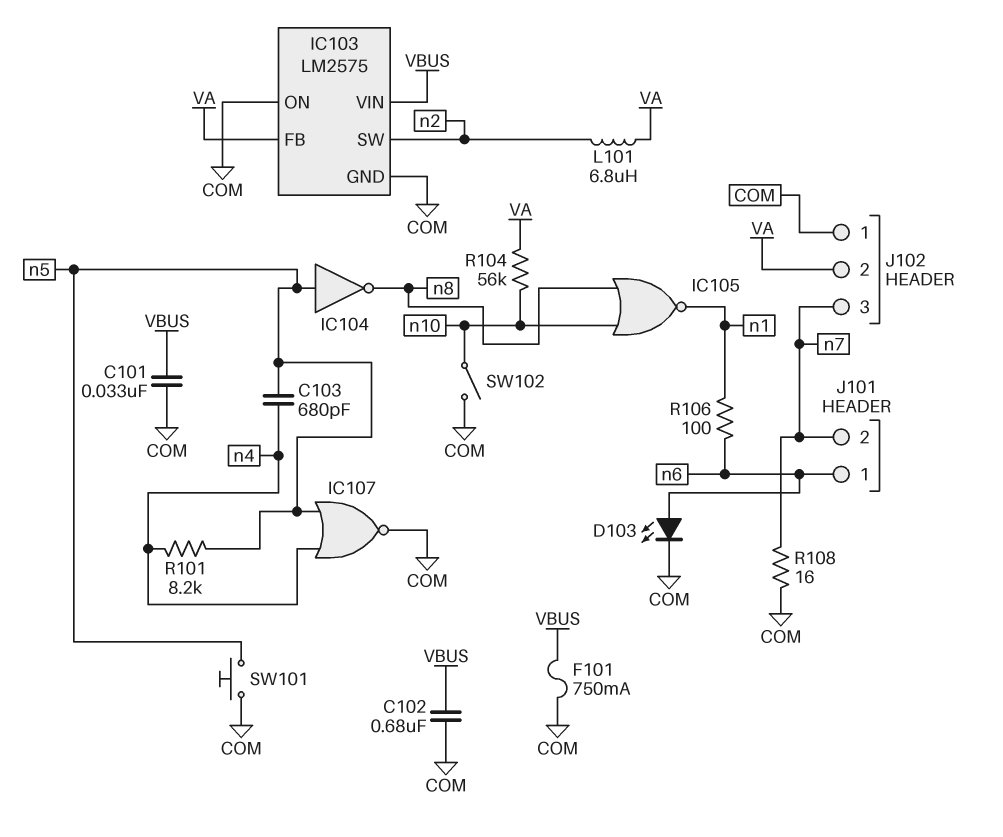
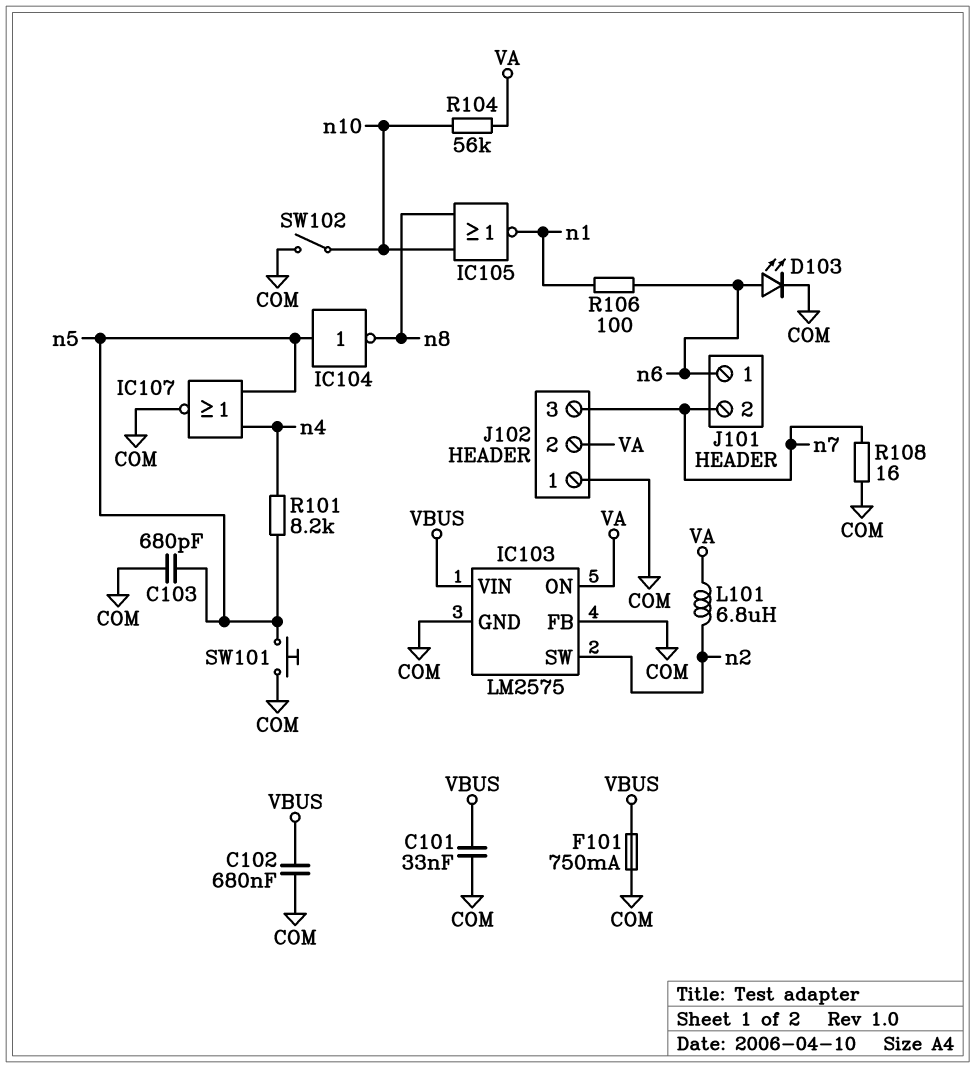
C103: 680pF (n4, n5) -> 680pF (COM, n5)
IC103 pin FB: VA -> COM
IC103 pin ON: COM -> VA

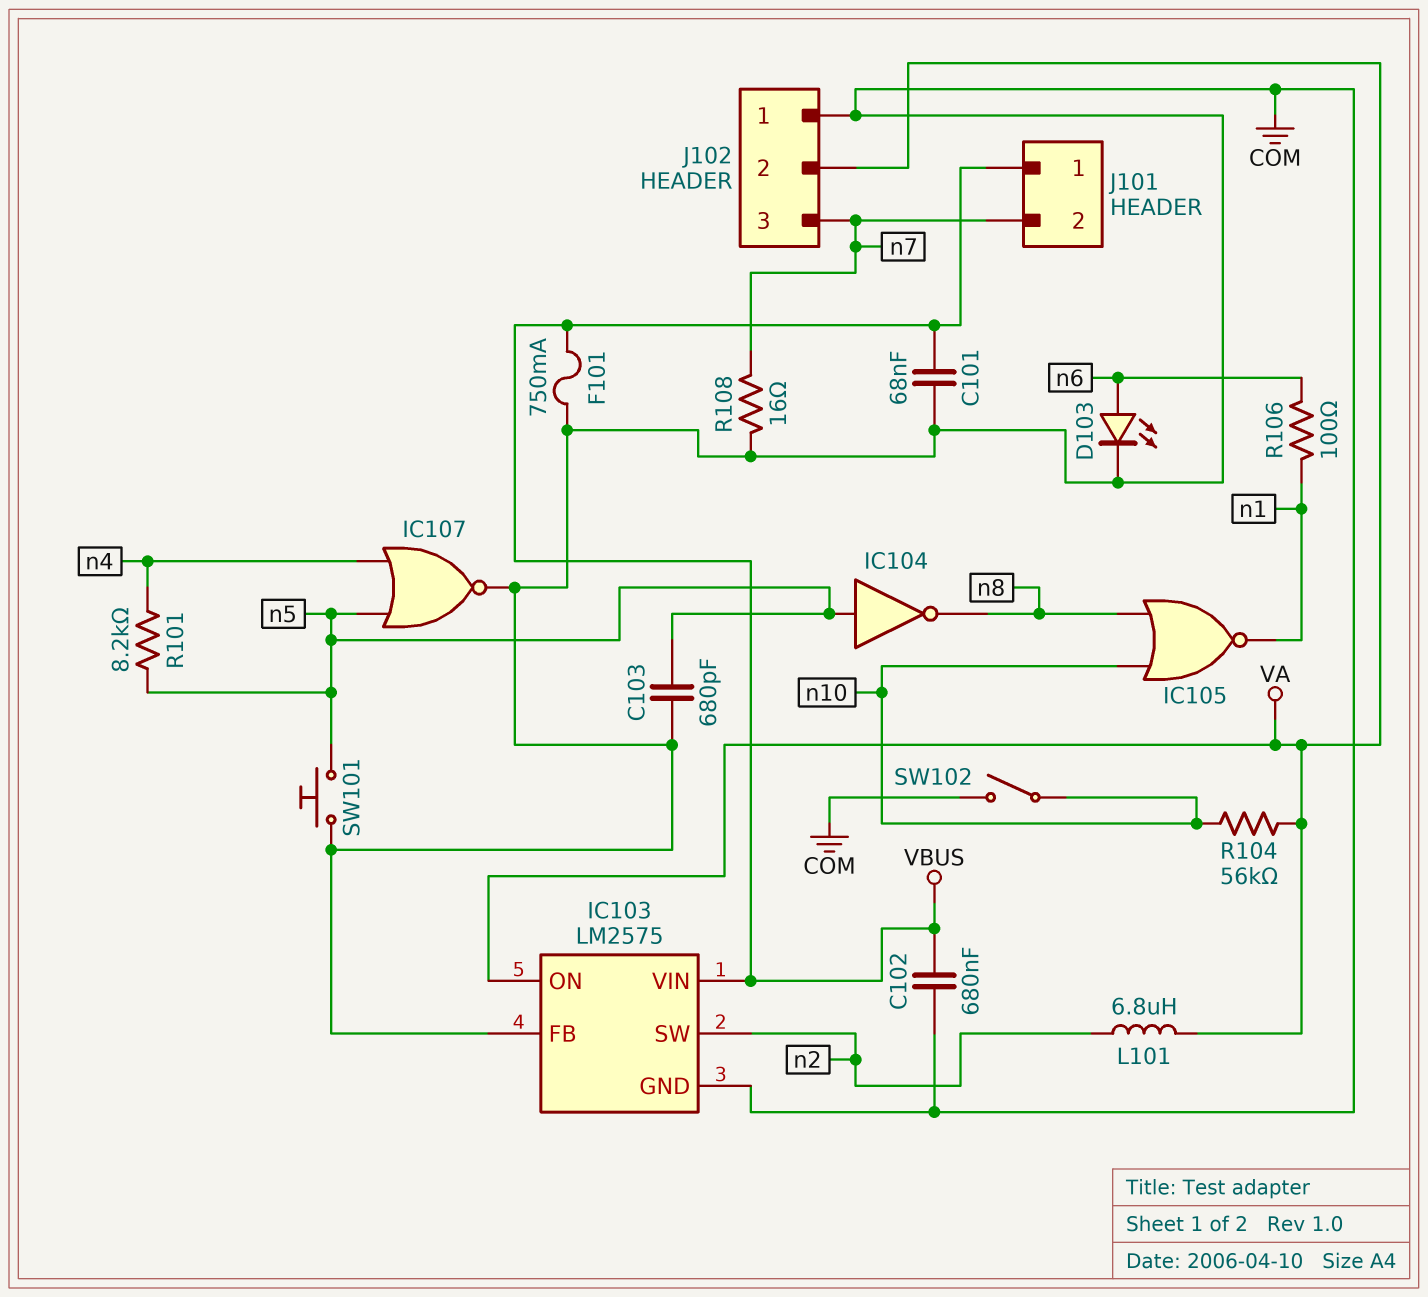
C101: 33nF (COM, VBUS) -> 68nF (COM, VBUS)
J101 pin 1: n6 -> VBUS

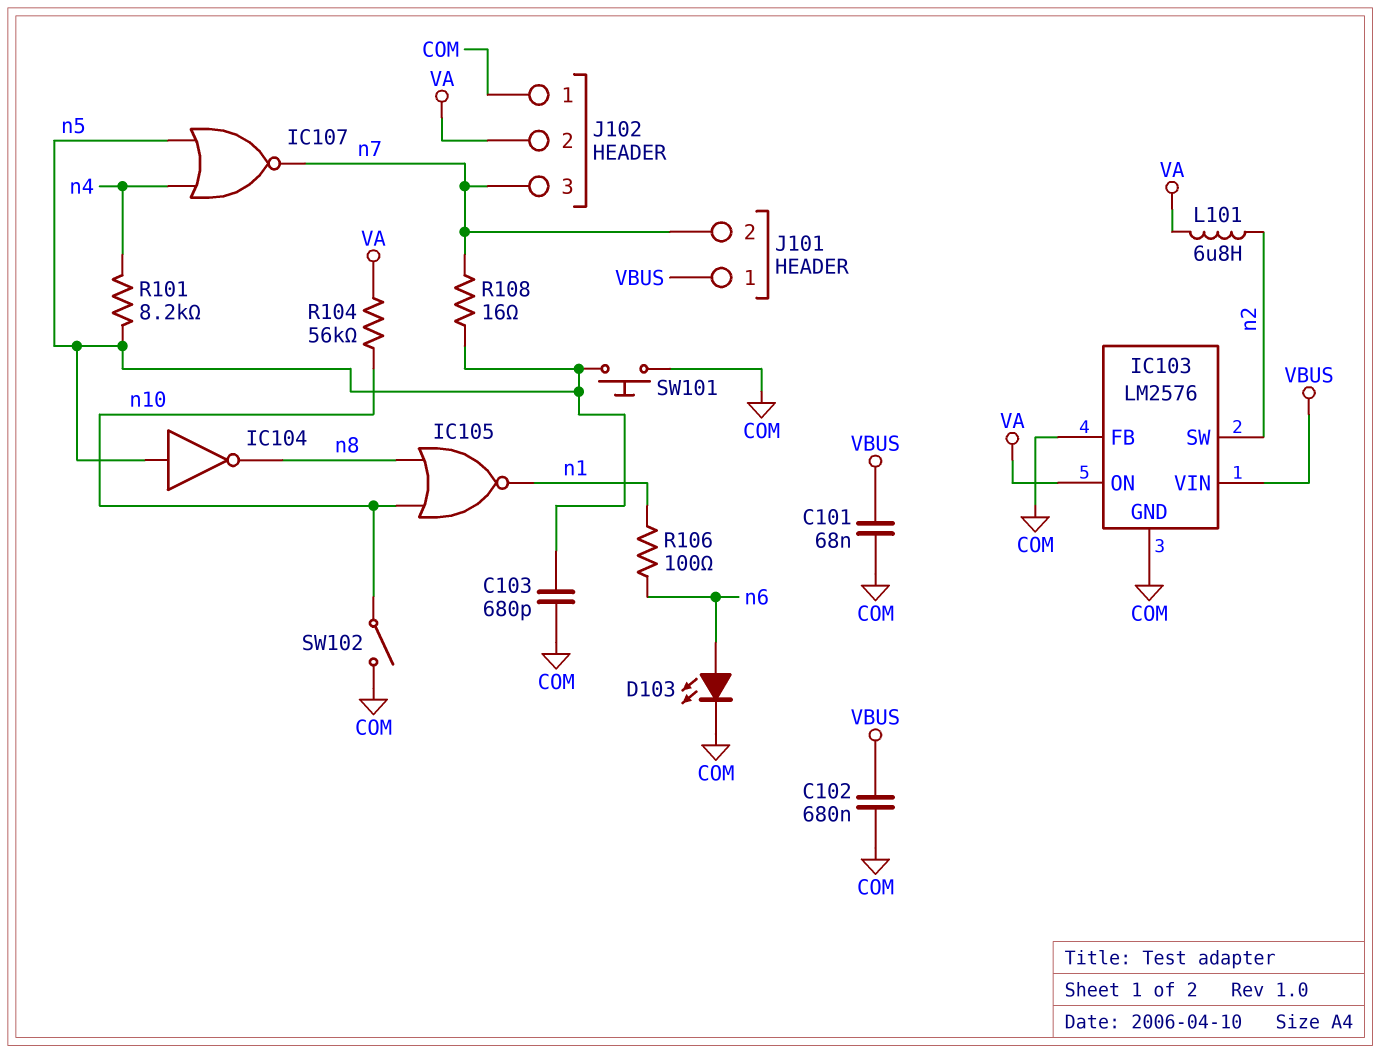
F101: 750mA (COM, VBUS) -> none
IC103: LM2575 -> LM2576
IC107: NOR (in n4, in n5, out COM) -> NOR (in n4, in n5, out n7)
R108: 16 (COM, n7) -> 16 (n5, n7)

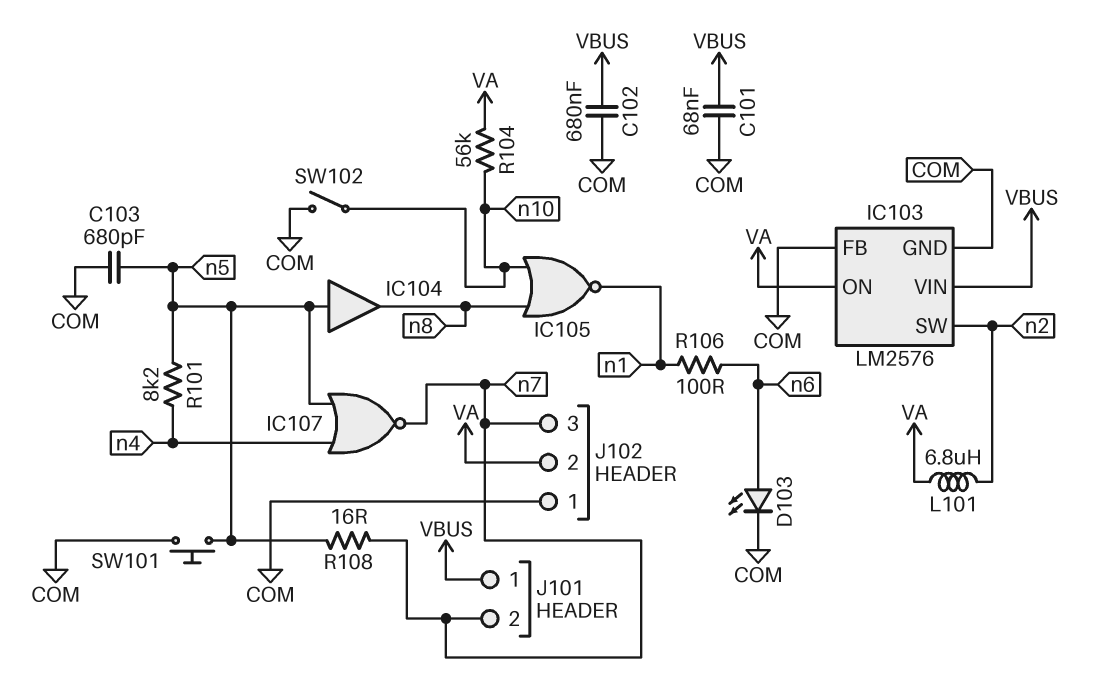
IC104: NOT (in n5, out n8) -> buffer (in n5, out n8)

